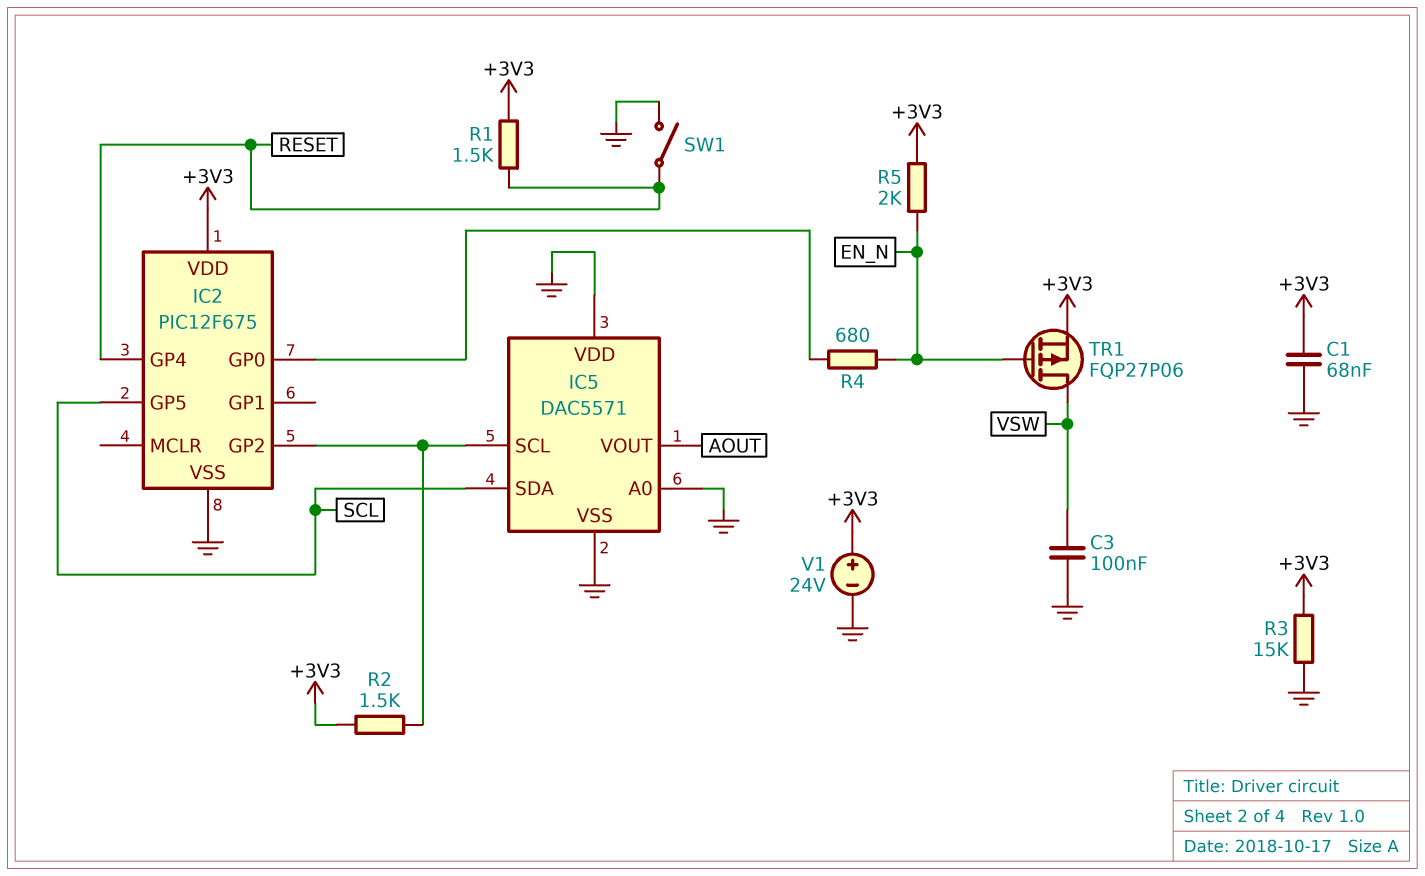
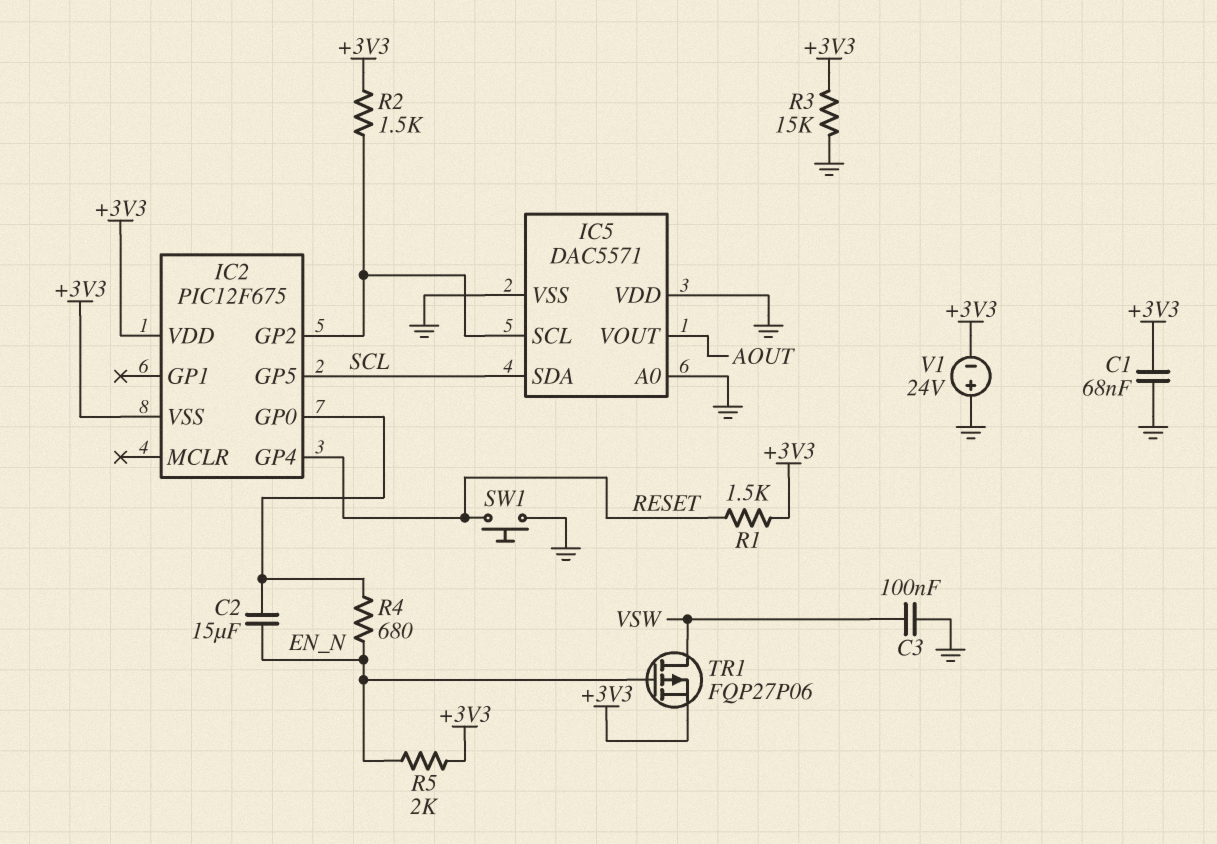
C2: none -> 15uF (EN_N, IC2/GP0)
IC2 pin VSS: GND -> +3V3
SW1: switch (GND, RESET) -> button (GND, RESET)
V1: 24V (plus +3V3, minus GND) -> 24V (plus GND, minus +3V3)

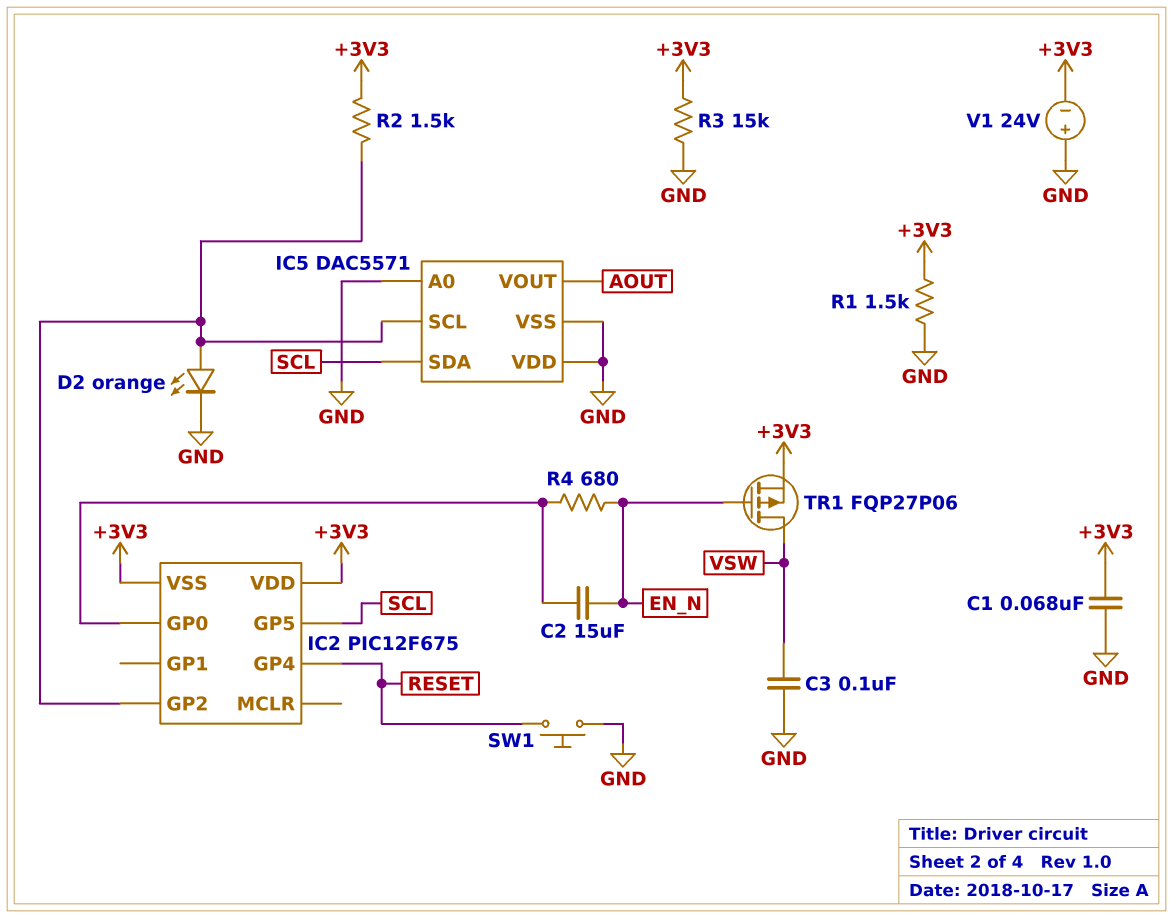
D2: none -> LED orange (A IC2/GP2, K GND)
R1: 1.5k (+3V3, RESET) -> 1.5k (+3V3, GND)
R5: 2k (+3V3, EN_N) -> none

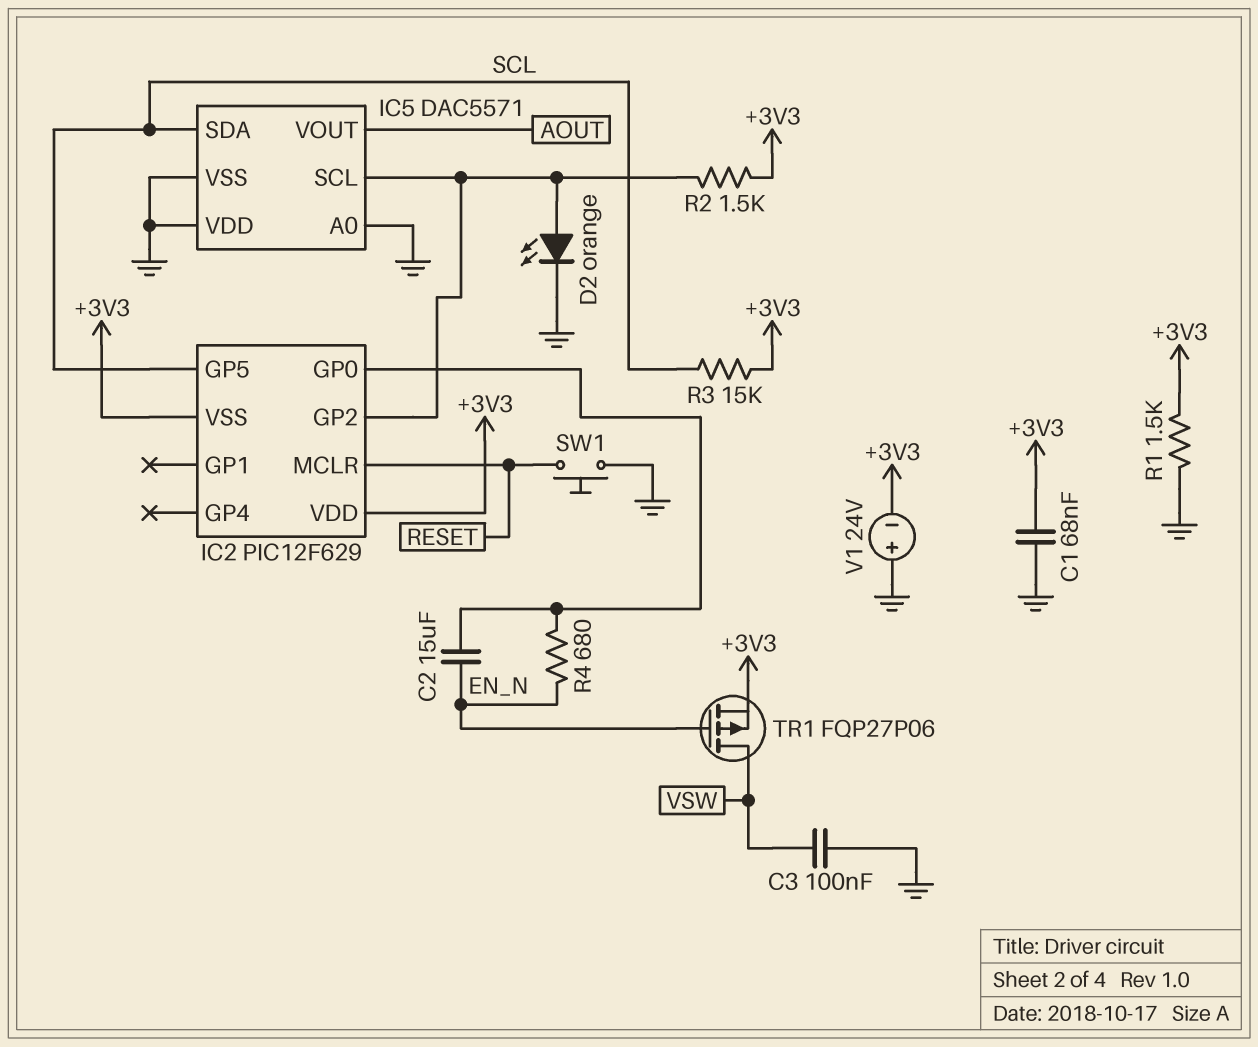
IC2: PIC12F675 -> PIC12F629
IC2 pin GP4: RESET -> none
IC2 pin MCLR: none -> RESET
R3: 15k (+3V3, GND) -> 15k (+3V3, SCL)

